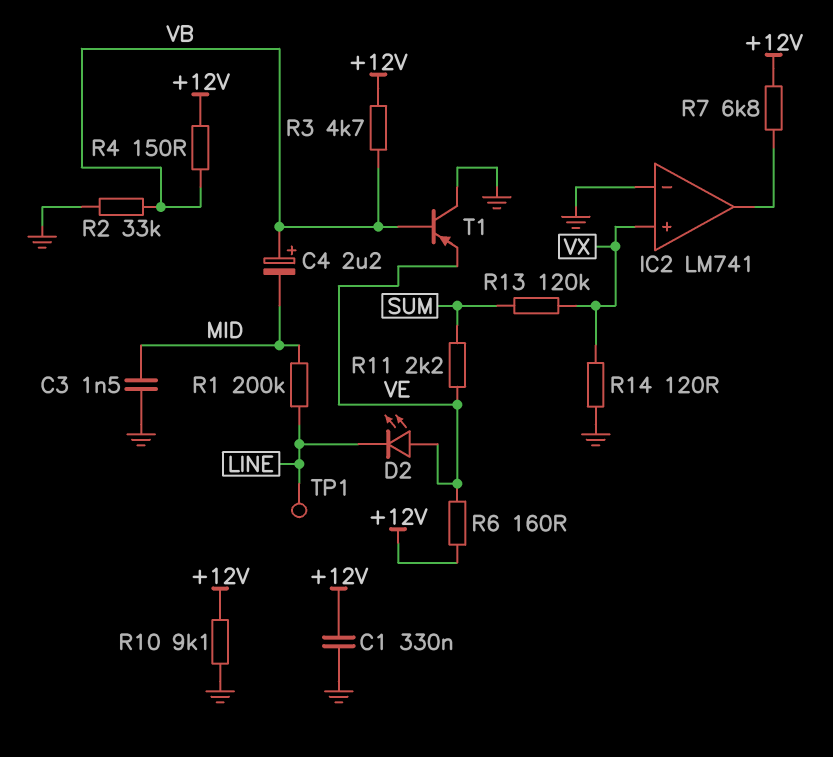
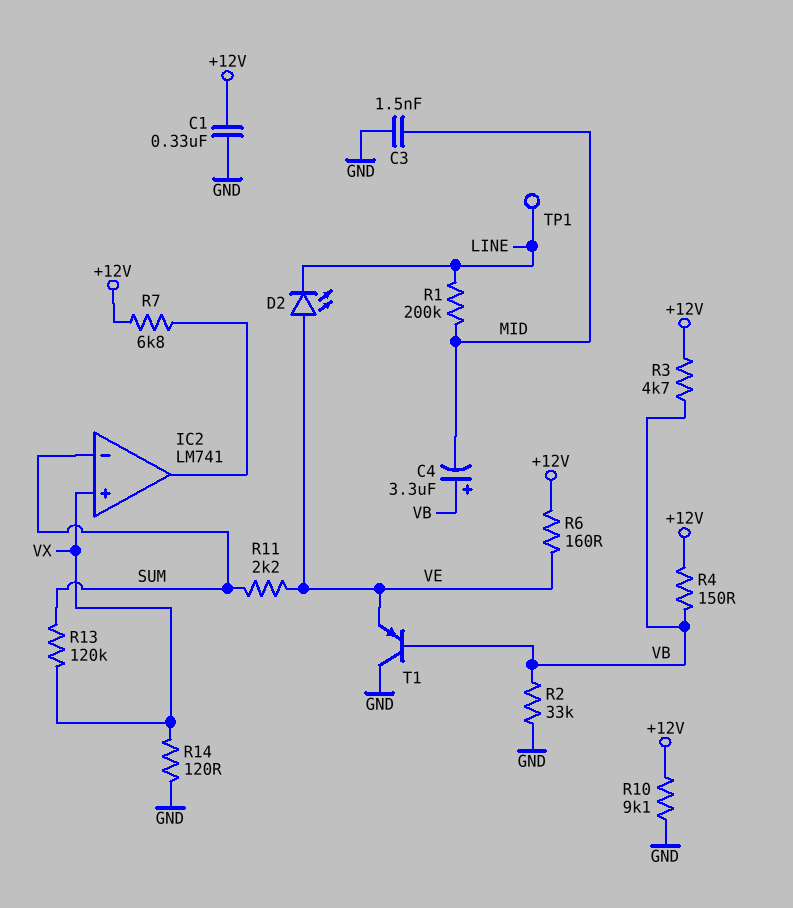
C4: 2.2uF (plus VB, minus MID) -> 3.3uF (plus VB, minus MID)
IC2 pin in-: GND -> SUM

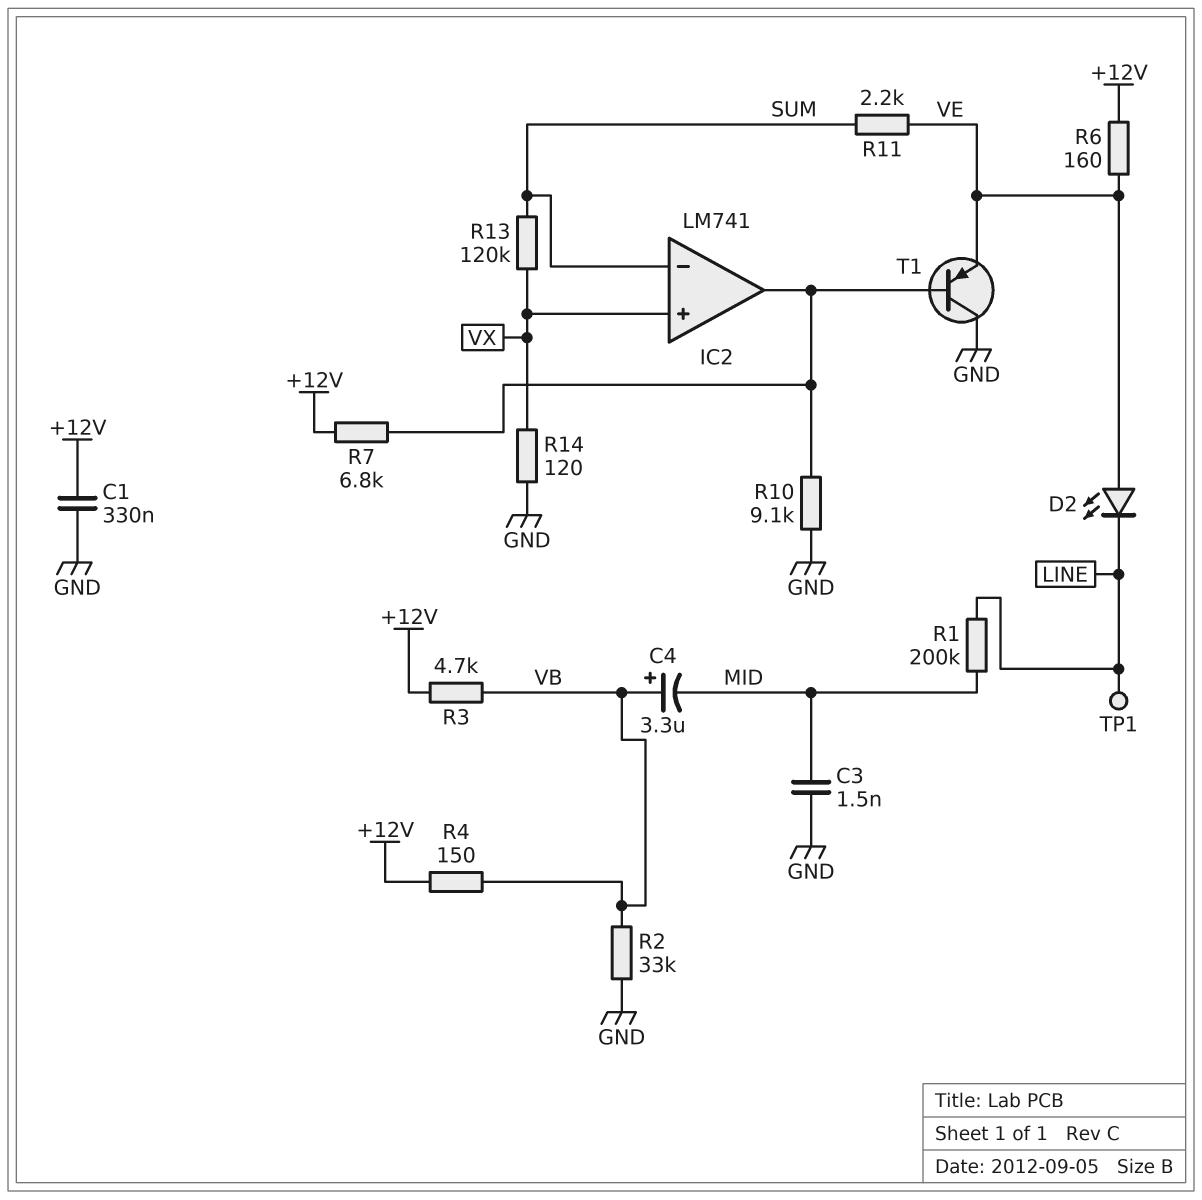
R10: 9.1k (+12V, GND) -> 9.1k (GND, IC2/out)
T1: PNP (B VB, C GND, E VE) -> PNP (B IC2/out, C GND, E VE)

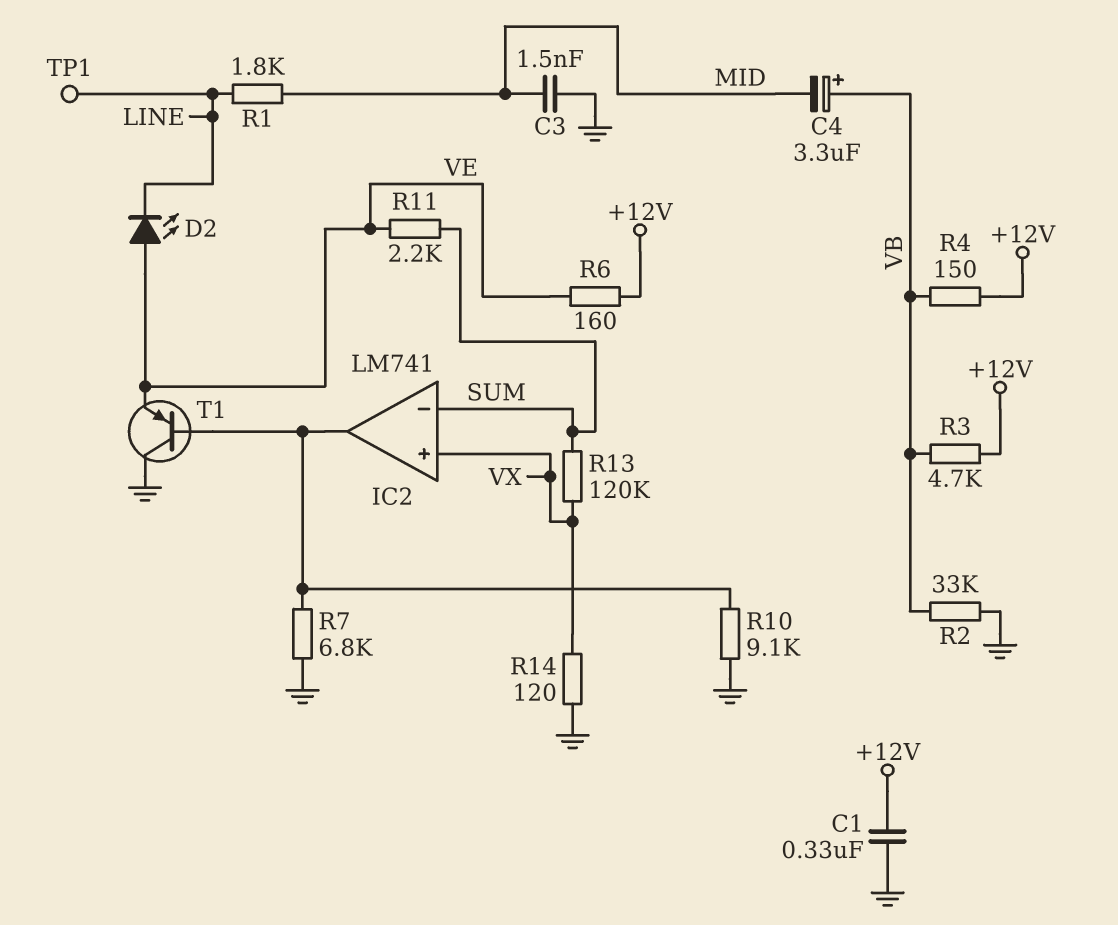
R1: 200k (LINE, MID) -> 1.8k (LINE, MID)
R7: 6.8k (+12V, IC2/out) -> 6.8k (GND, IC2/out)

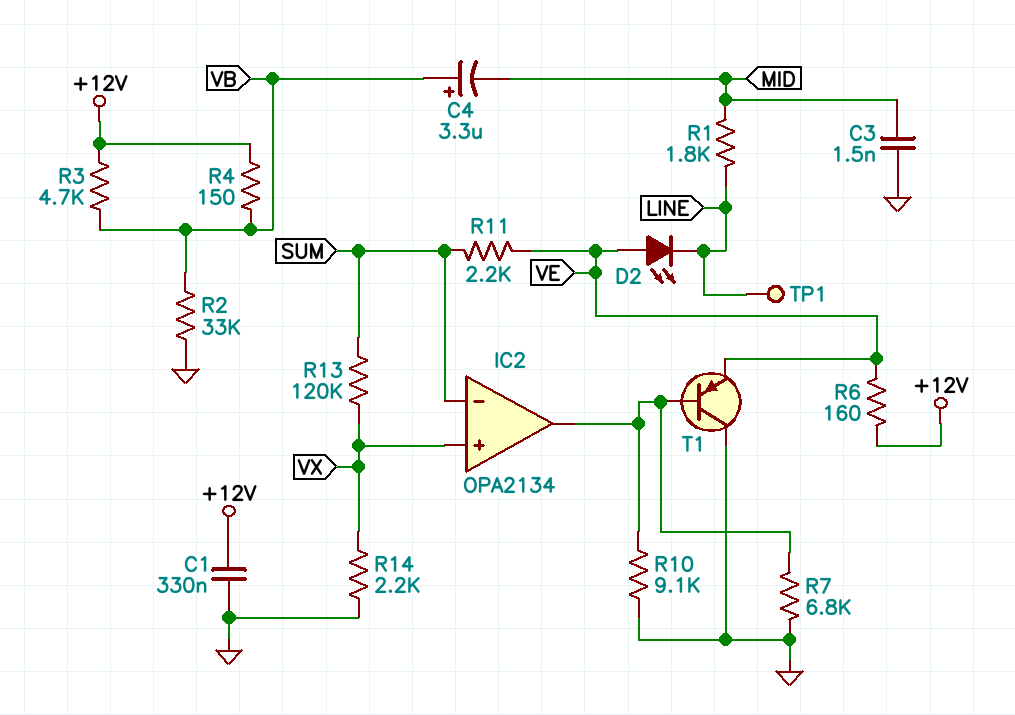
IC2: LM741 -> OPA2134
R14: 120 (GND, VX) -> 2.2k (GND, VX)

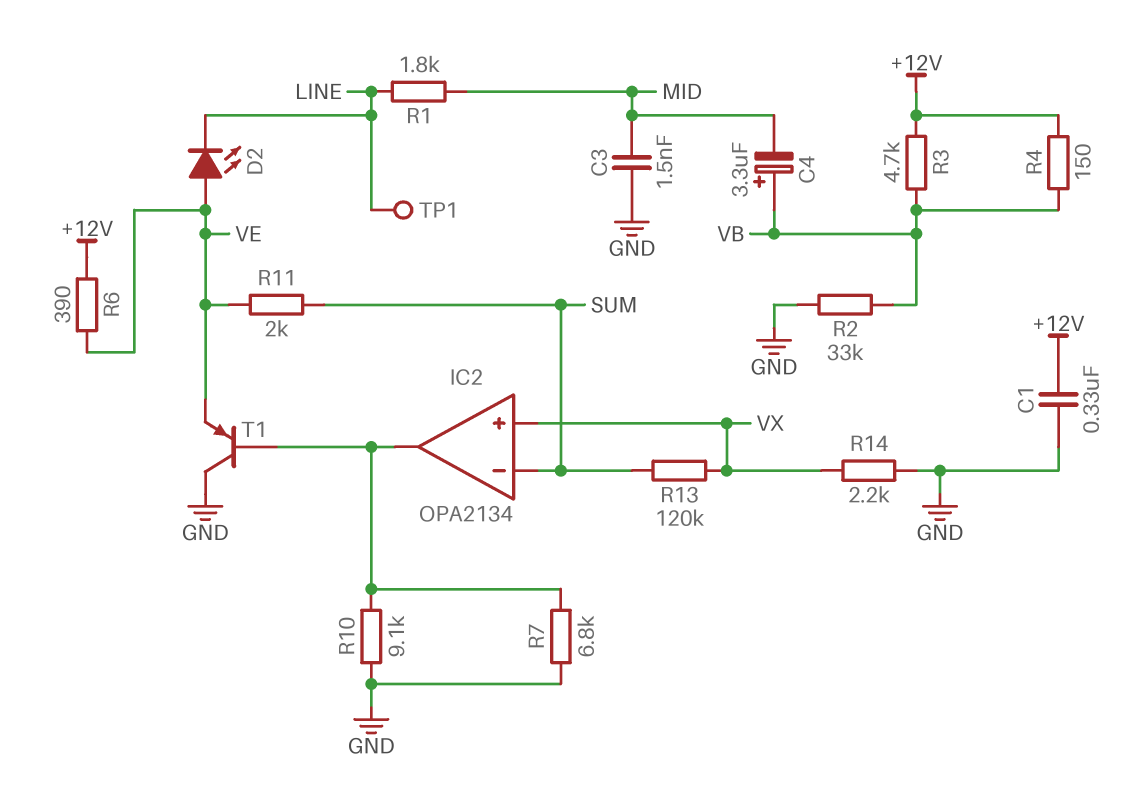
R6: 160 (+12V, VE) -> 390 (+12V, VE)
R11: 2.2k (SUM, VE) -> 2k (SUM, VE)

